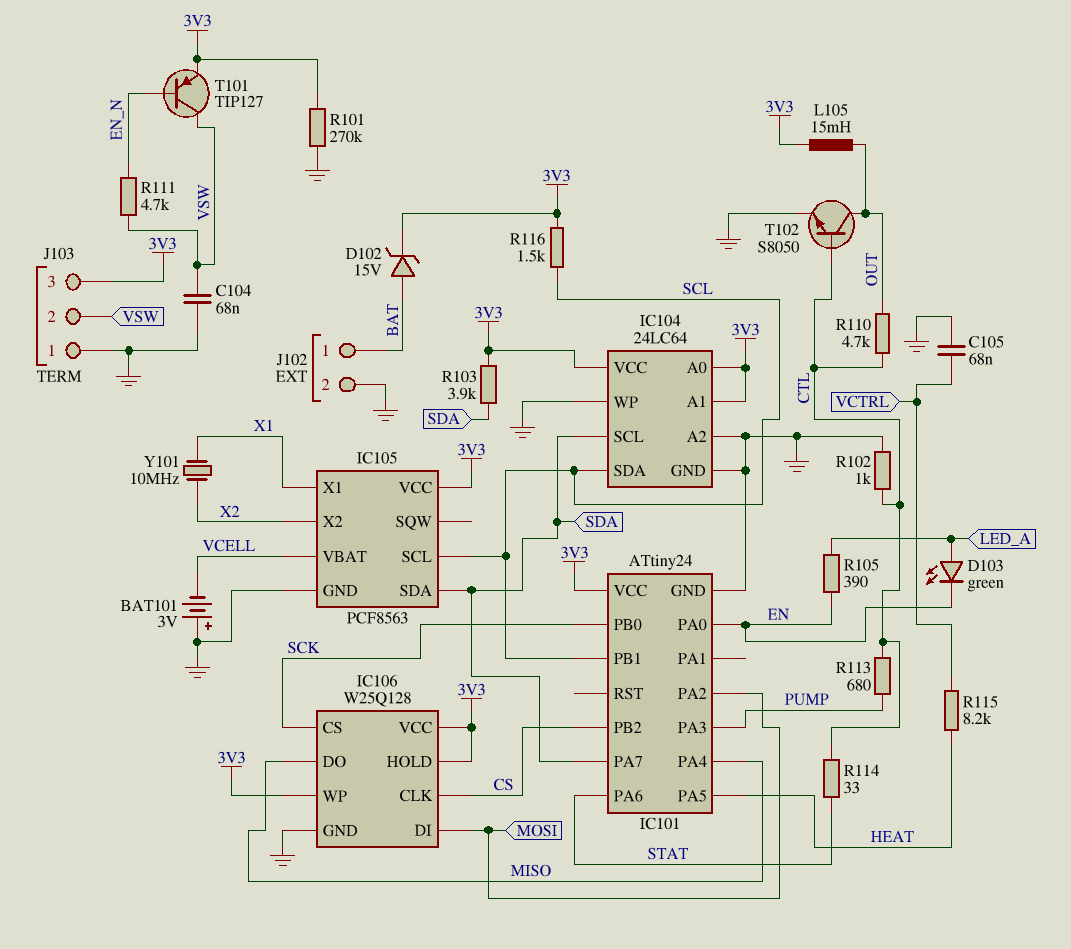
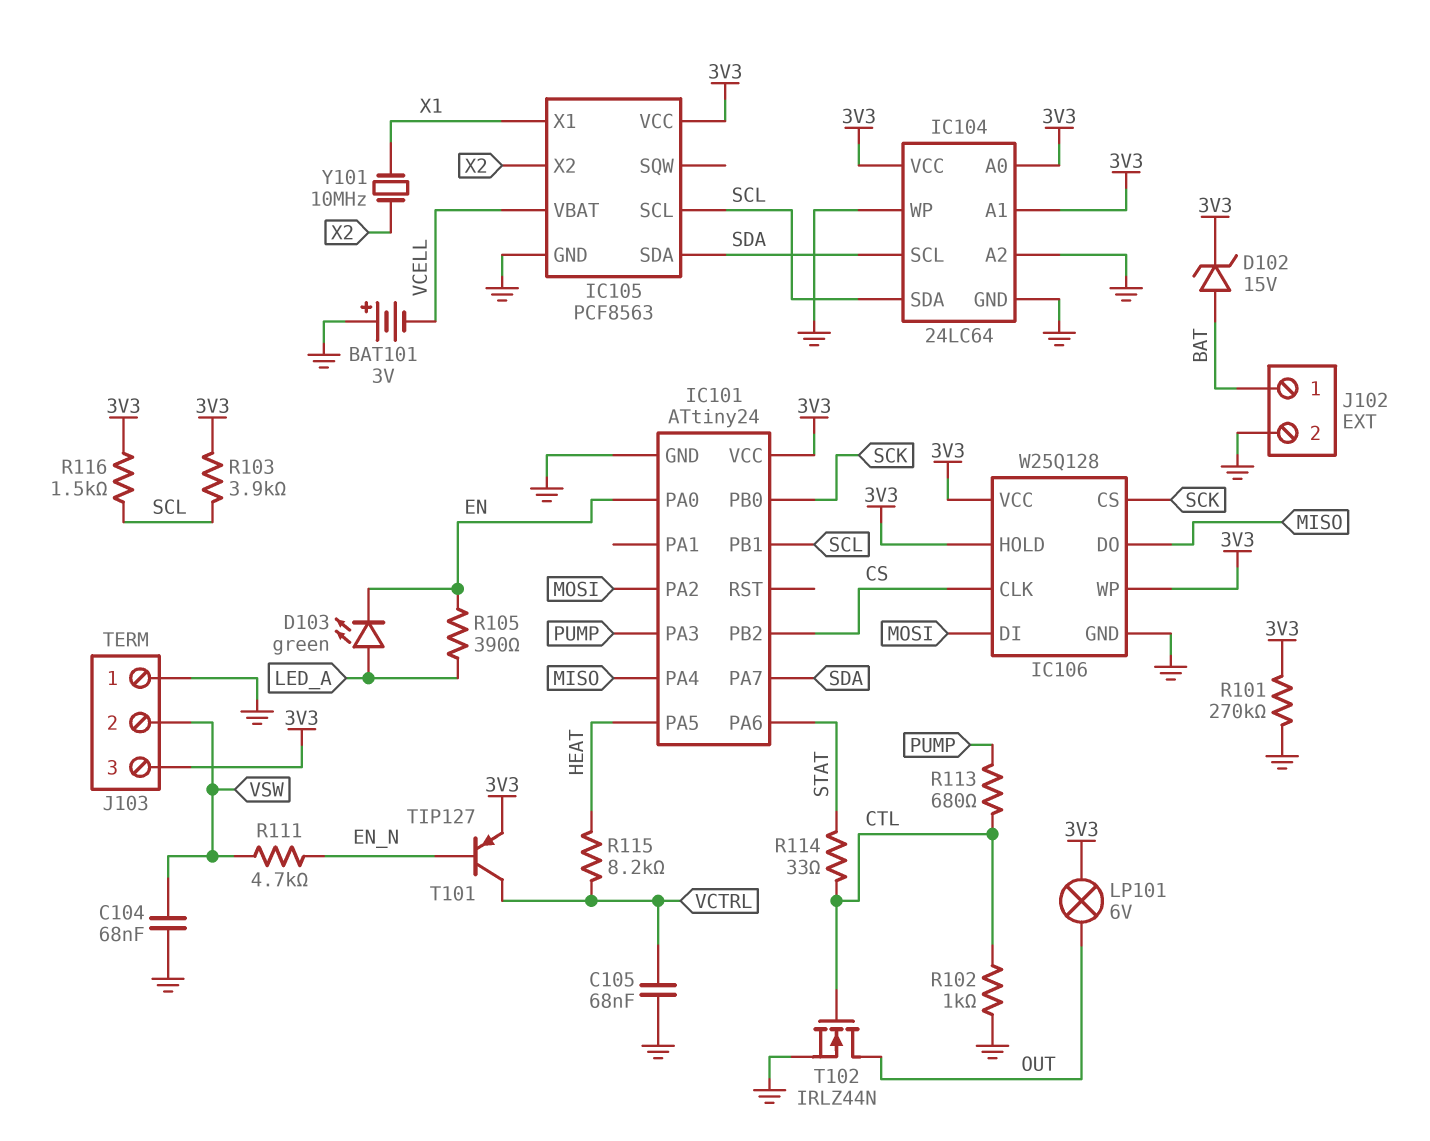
L105: 15mH (3V3, OUT) -> none
LP101: none -> lamp 6V (3V3, OUT)
R103: 3.9k (3V3, SDA) -> 3.9k (3V3, SCL)
R110: 4.7k (CTL, OUT) -> none
T101: PNP TIP127 (B EN_N, C VSW, E 3V3) -> PNP TIP127 (B EN_N, C VCTRL, E 3V3)
T102: NPN S8050 (B CTL, C OUT, E GND) -> NMOS IRLZ44N (G CTL, D OUT, S GND)

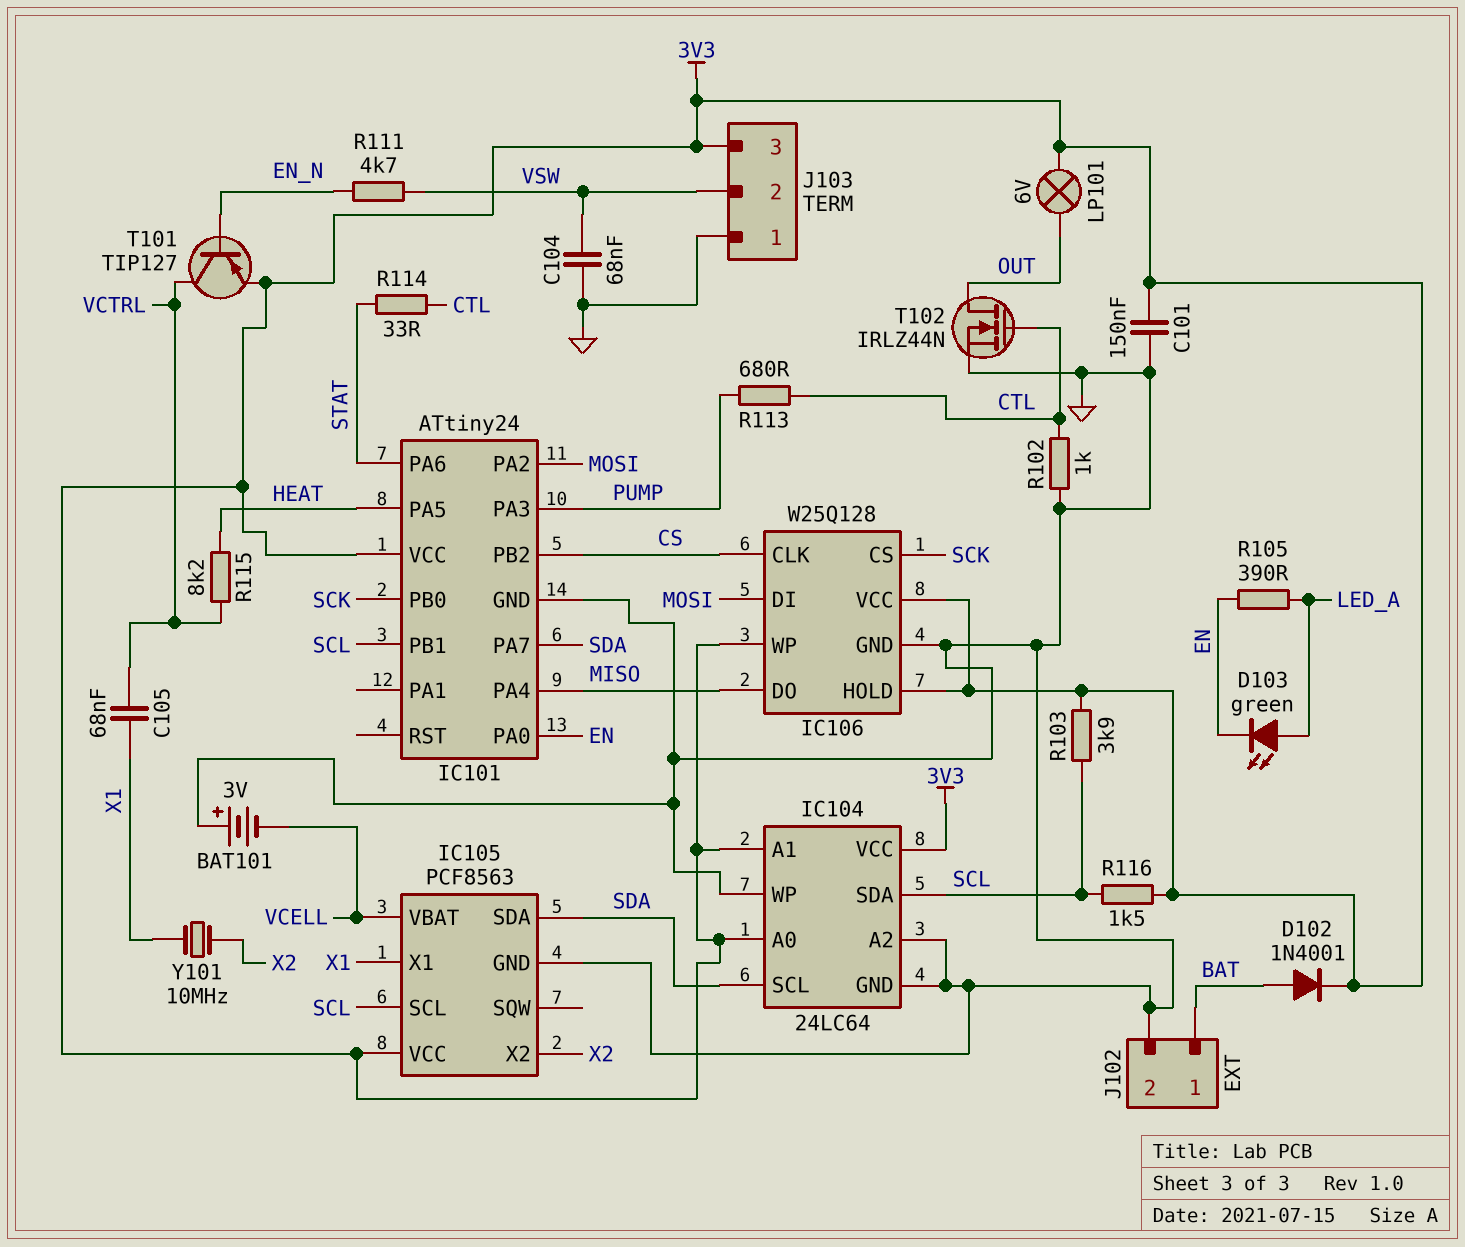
C101: none -> 150nF (3V3, GND)
C105: 68nF (GND, VCTRL) -> 68nF (VCTRL, X1)
D102: zener 15V (A BAT, K 3V3) -> diode 1N4001 (A BAT, K 3V3)
R101: 270k (3V3, GND) -> none

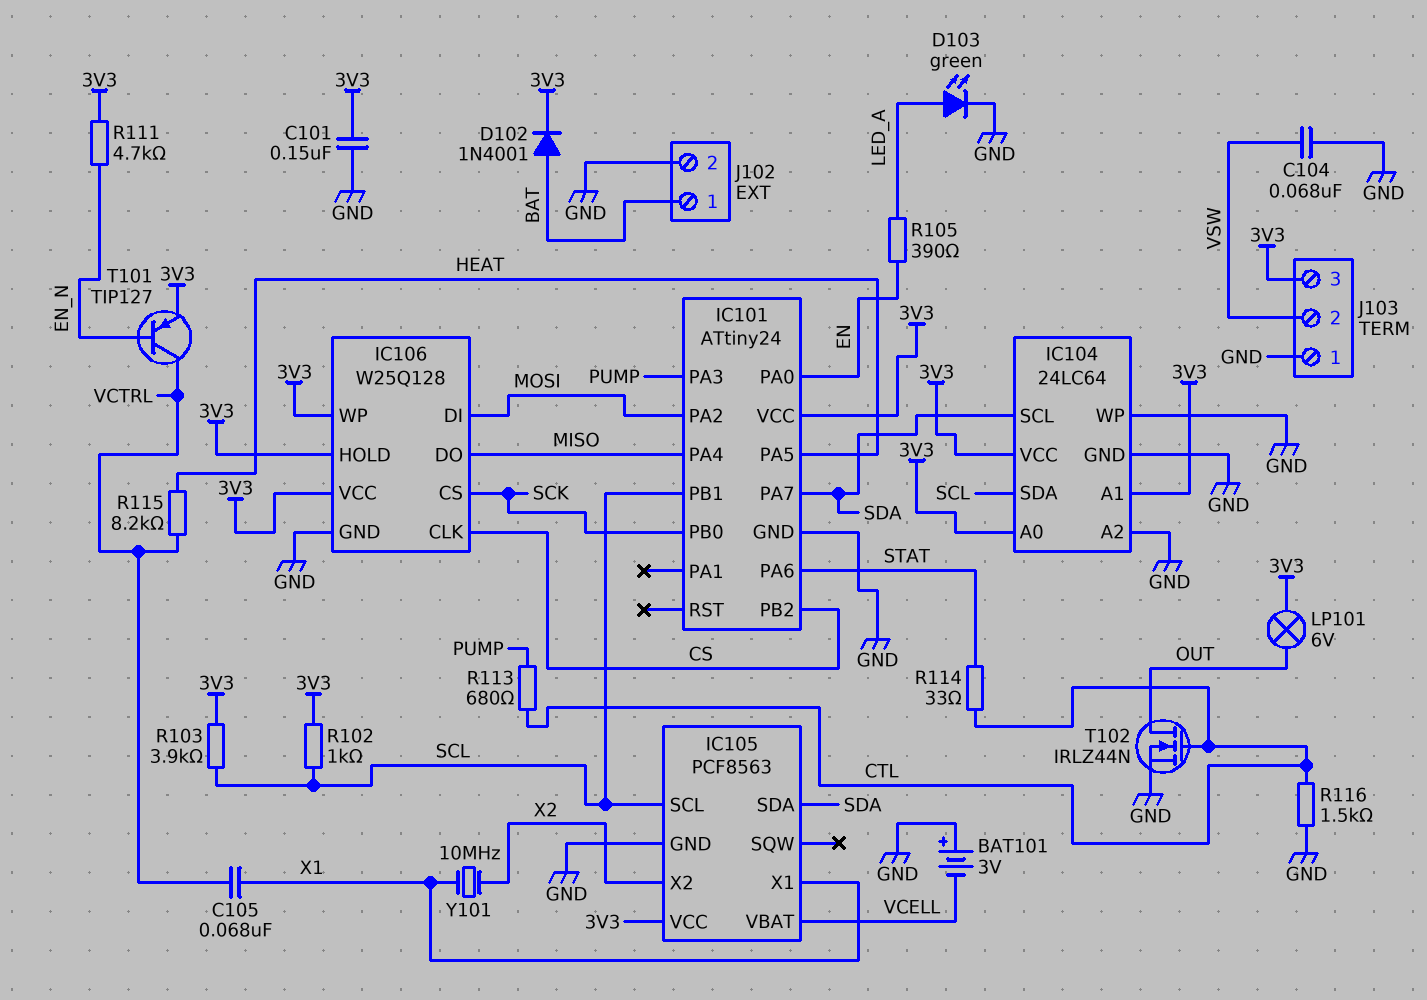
D103: LED green (A LED_A, K EN) -> LED green (A LED_A, K GND)
R102: 1k (CTL, GND) -> 1k (3V3, SCL)
R111: 4.7k (EN_N, VSW) -> 4.7k (3V3, EN_N)
R116: 1.5k (3V3, SCL) -> 1.5k (CTL, GND)

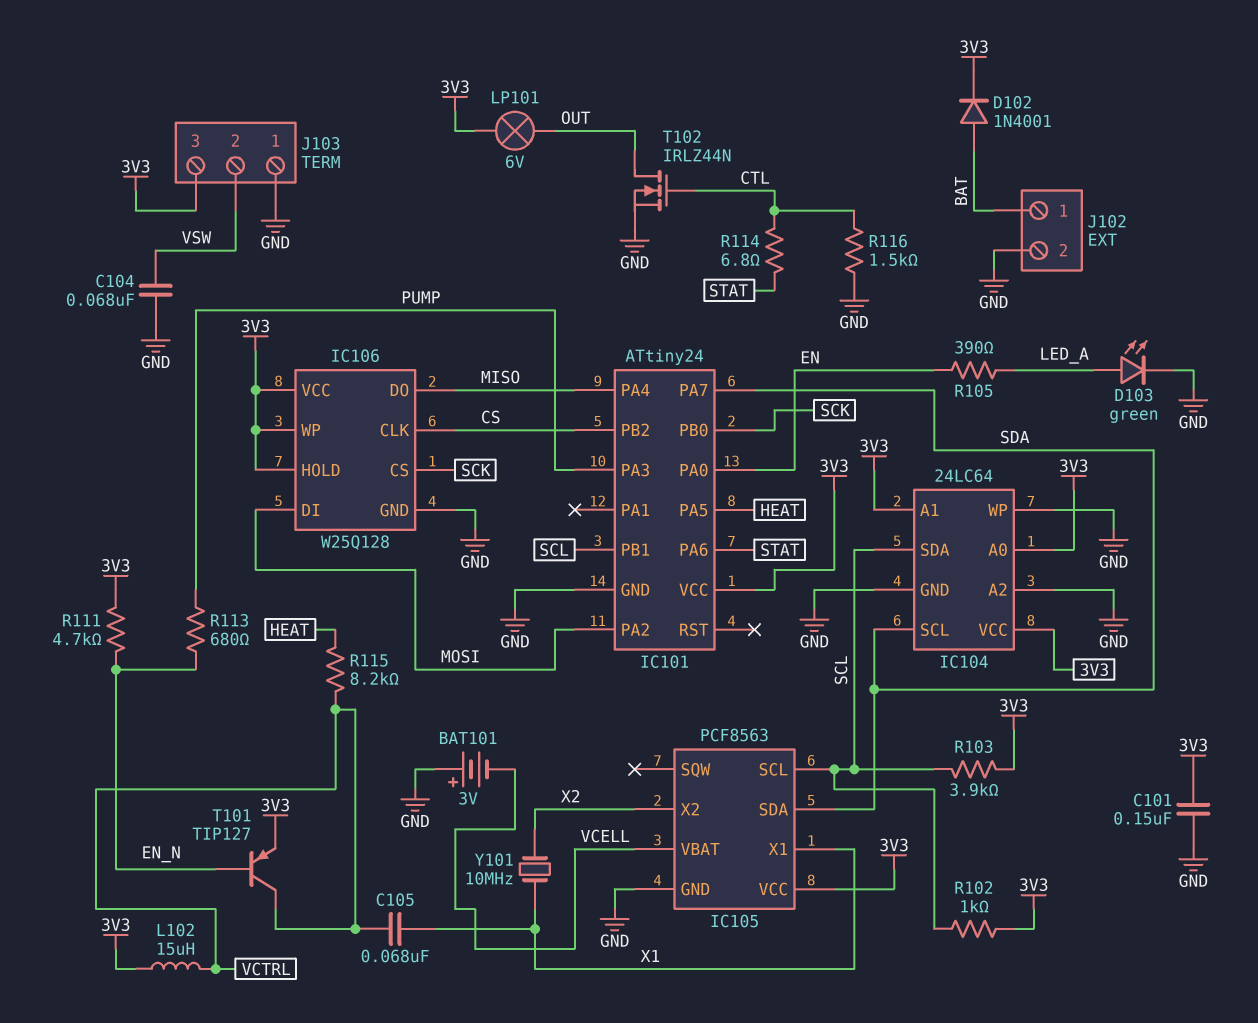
L102: none -> 15uH (3V3, VCTRL)
R113: 680 (CTL, PUMP) -> 680 (EN_N, PUMP)
R114: 33 (CTL, STAT) -> 6.8 (CTL, STAT)

